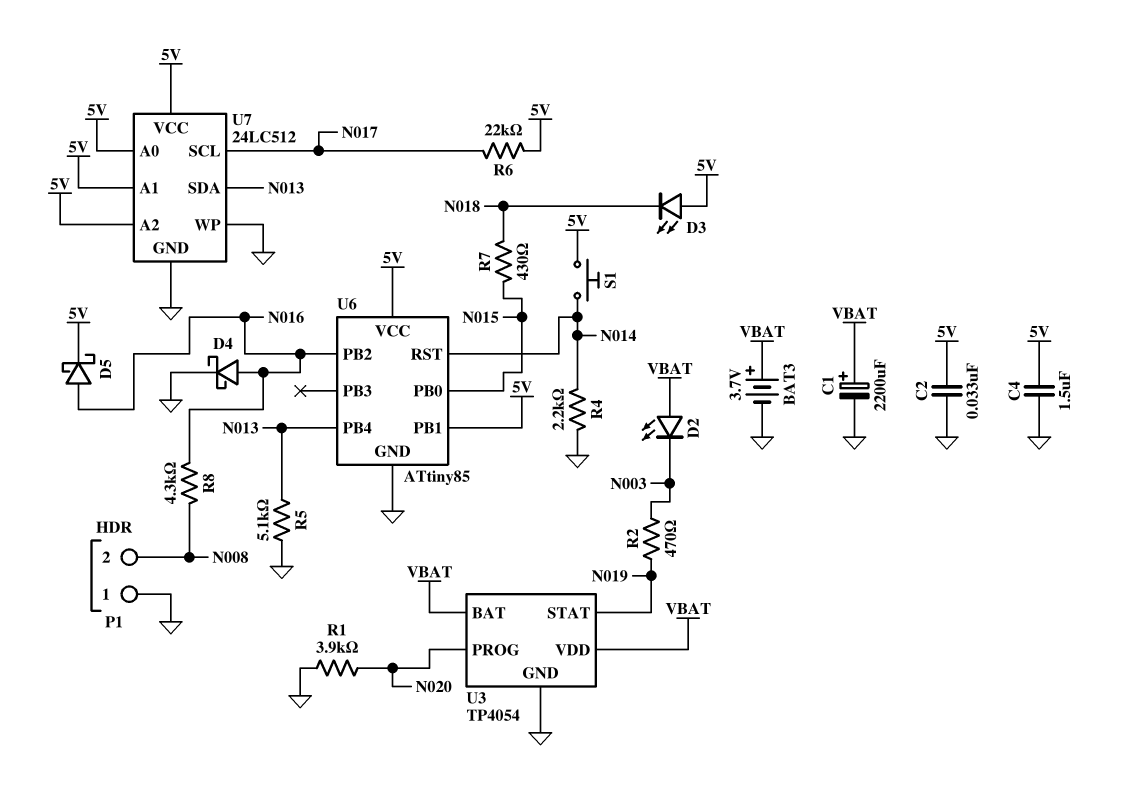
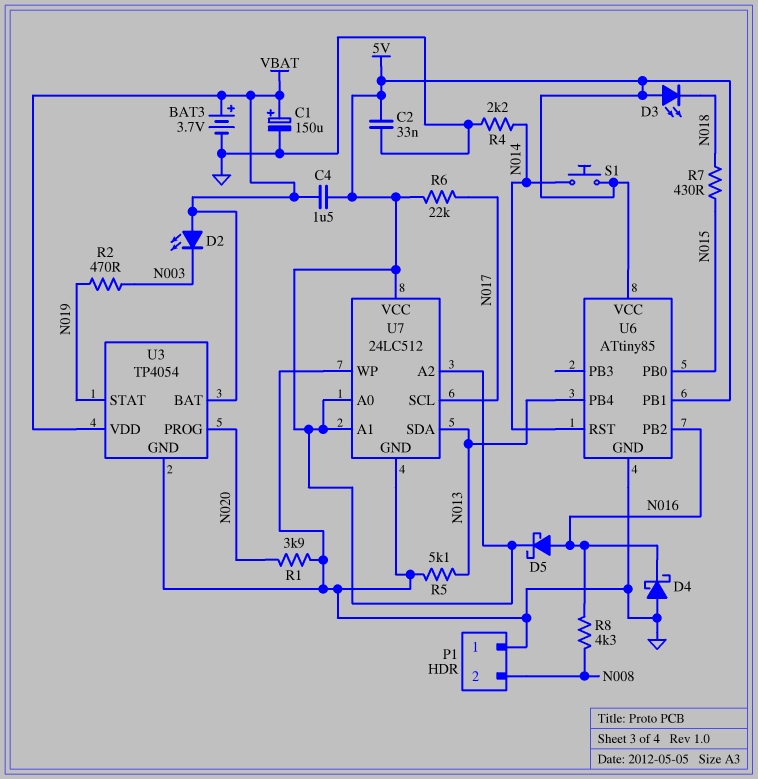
C1: 2200uF (plus VBAT, minus GND) -> 150uF (plus VBAT, minus GND)
C4: 1.5uF (5V, GND) -> 1.5uF (5V, VBAT)
D4: schottky (A N016, K GND) -> schottky (A GND, K N016)

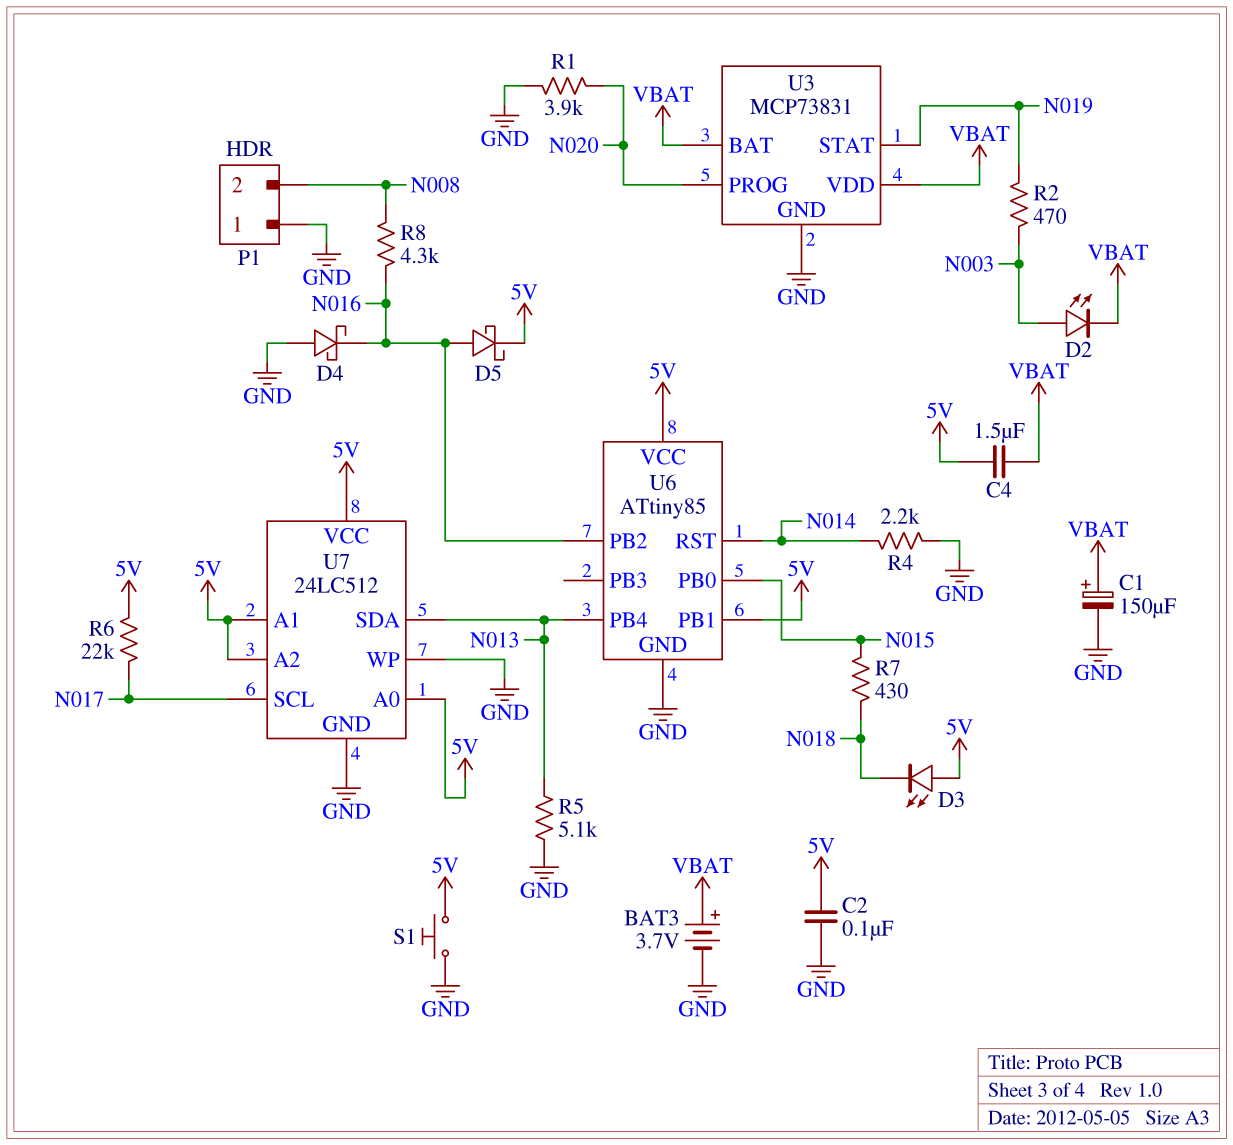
C2: 33nF (5V, GND) -> 100nF (5V, GND)
D2: LED (A VBAT, K N003) -> LED (A N003, K VBAT)
S1: button (5V, N014) -> button (5V, GND)
U3: TP4054 -> MCP73831

